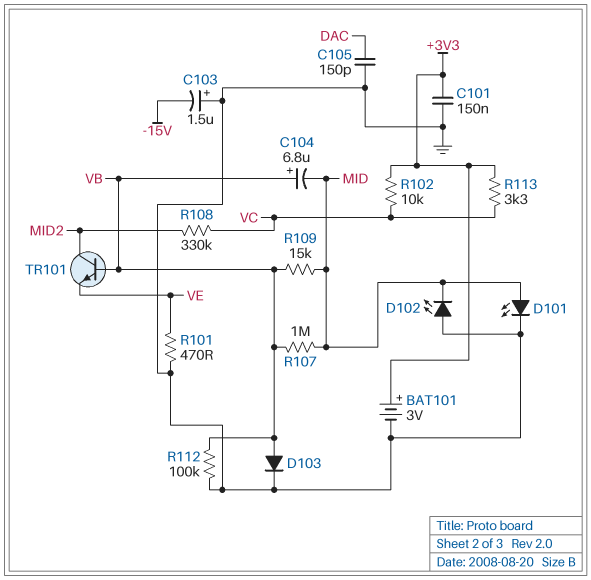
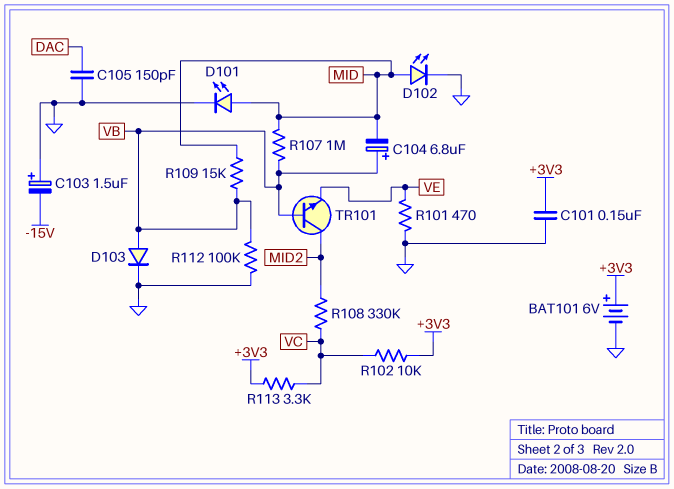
BAT101: 3V (plus +3V3, minus GND) -> 6V (plus +3V3, minus GND)
D102: LED (A GND, K MID) -> LED (A MID, K GND)

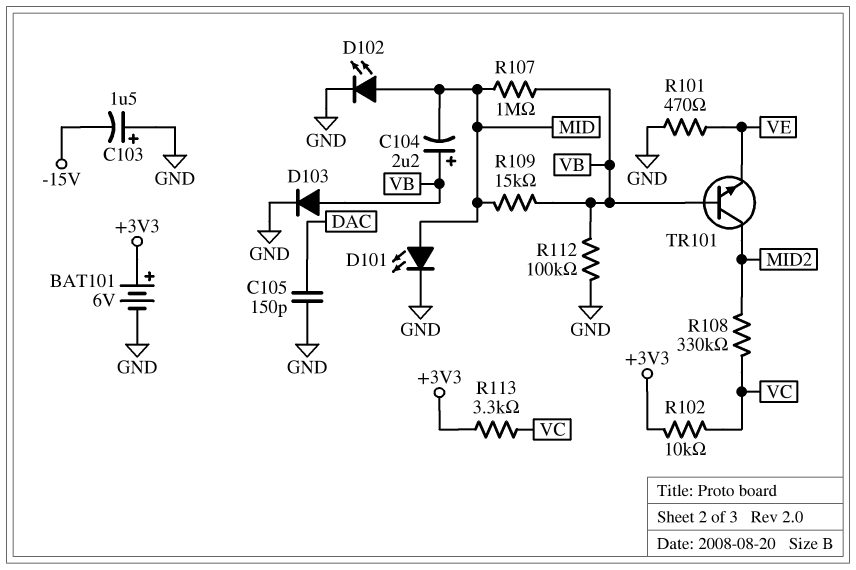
C101: 150nF (+3V3, GND) -> none
C104: 6.8uF (plus VB, minus MID) -> 2.2uF (plus VB, minus MID)

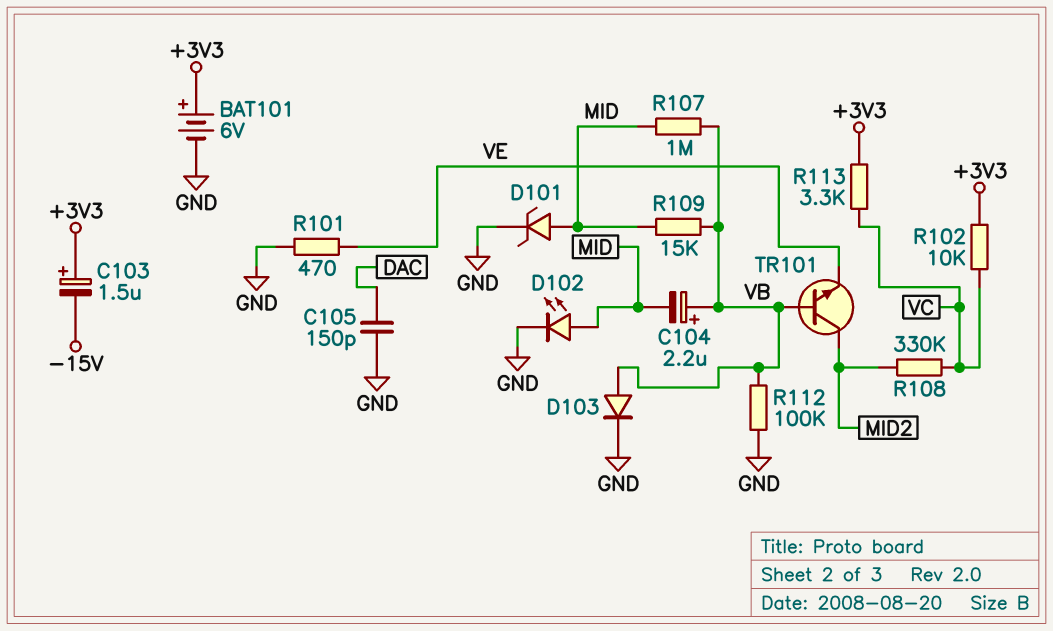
C103: 1.5uF (plus GND, minus -15V) -> 1.5uF (plus +3V3, minus -15V)
D101: LED (A MID, K GND) -> zener (A MID, K GND)

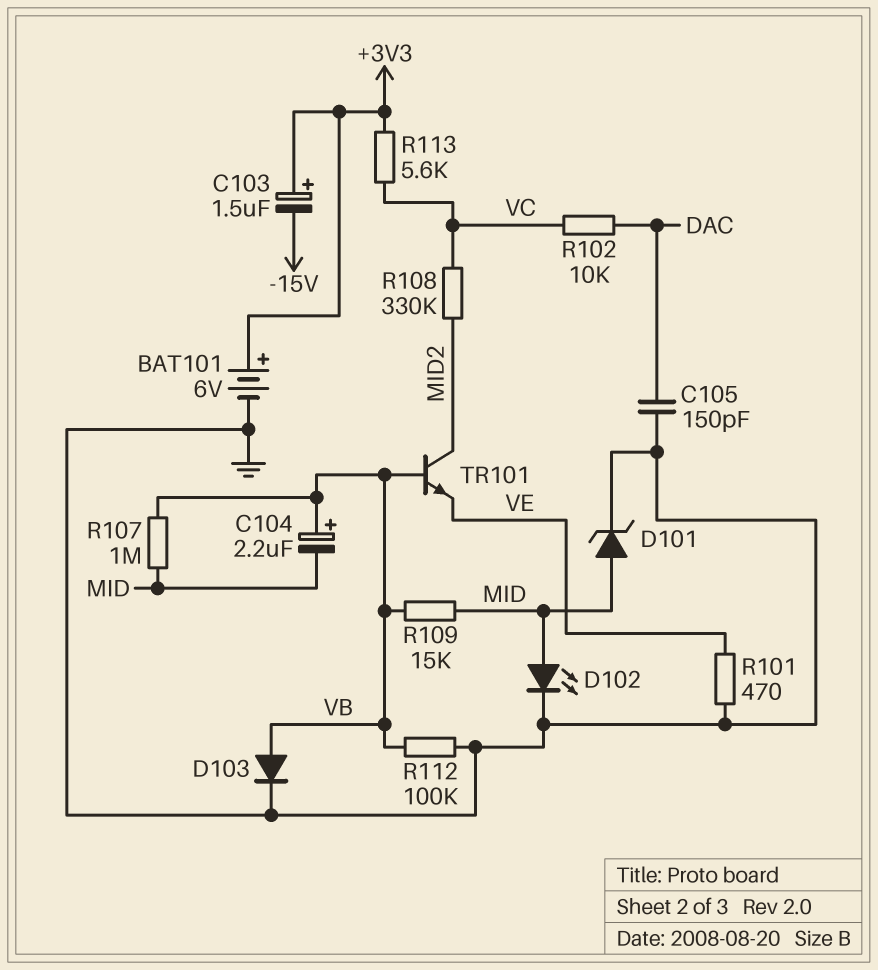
R102: 10k (+3V3, VC) -> 10k (DAC, VC)
R113: 3.3k (+3V3, VC) -> 5.6k (+3V3, VC)

